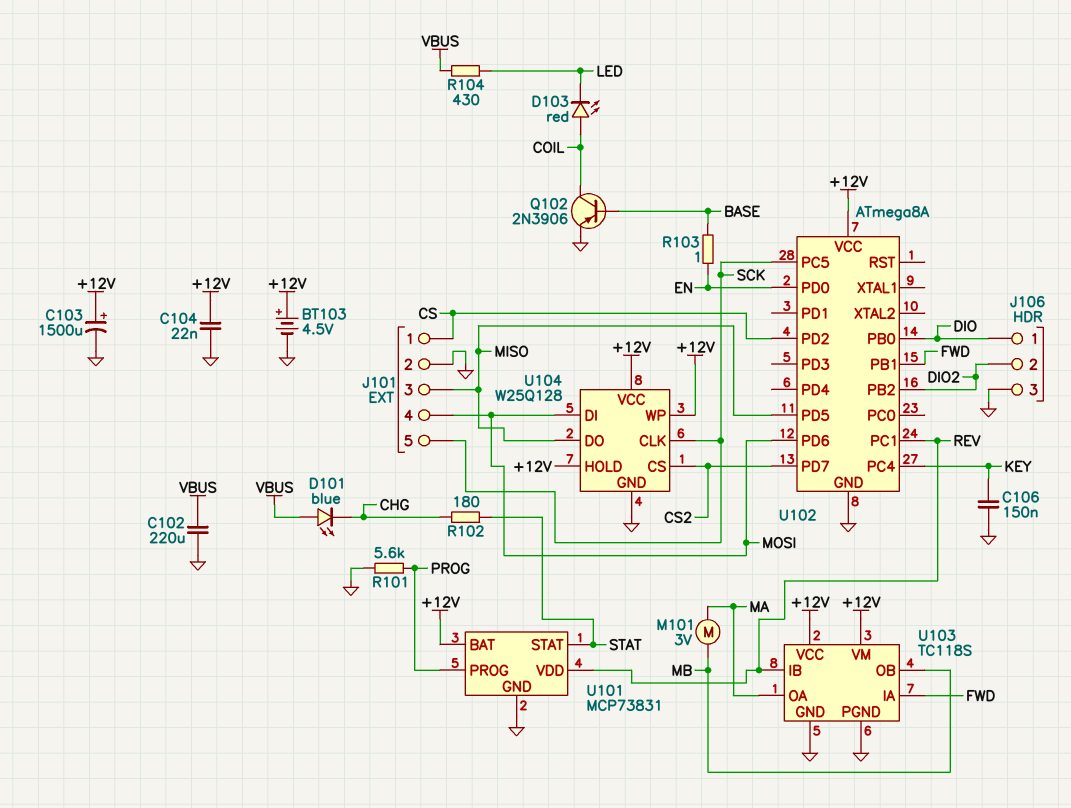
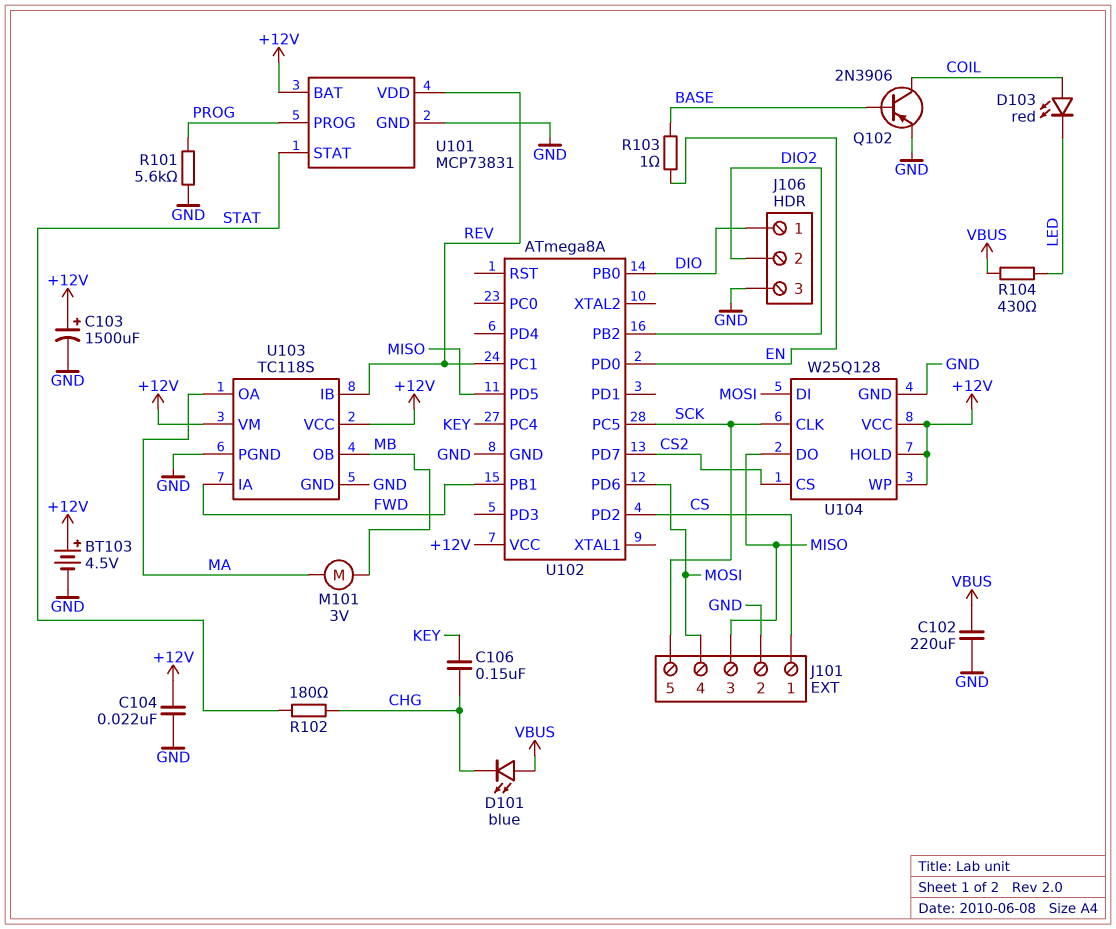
C106: 150nF (GND, KEY) -> 150nF (CHG, KEY)

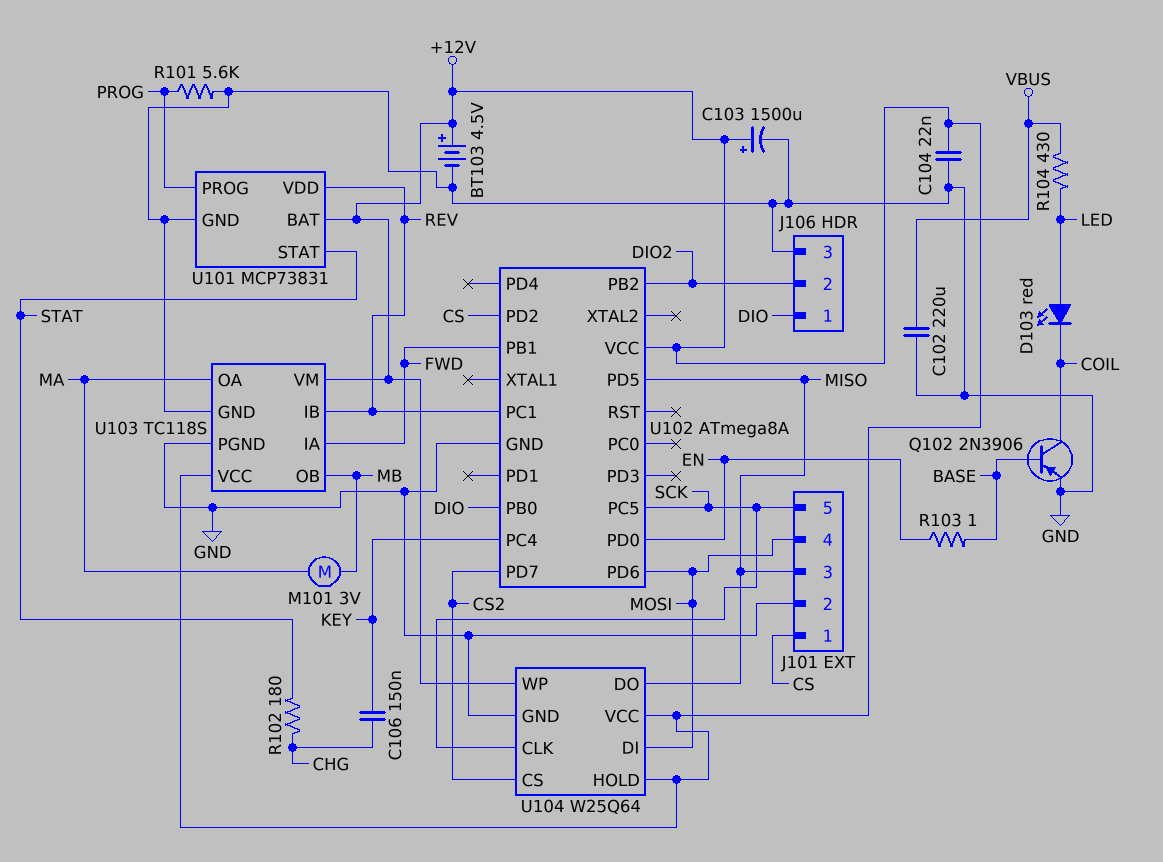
D101: LED blue (A VBUS, K CHG) -> none
D103: LED red (A COIL, K LED) -> LED red (A LED, K COIL)
U104: W25Q128 -> W25Q64

